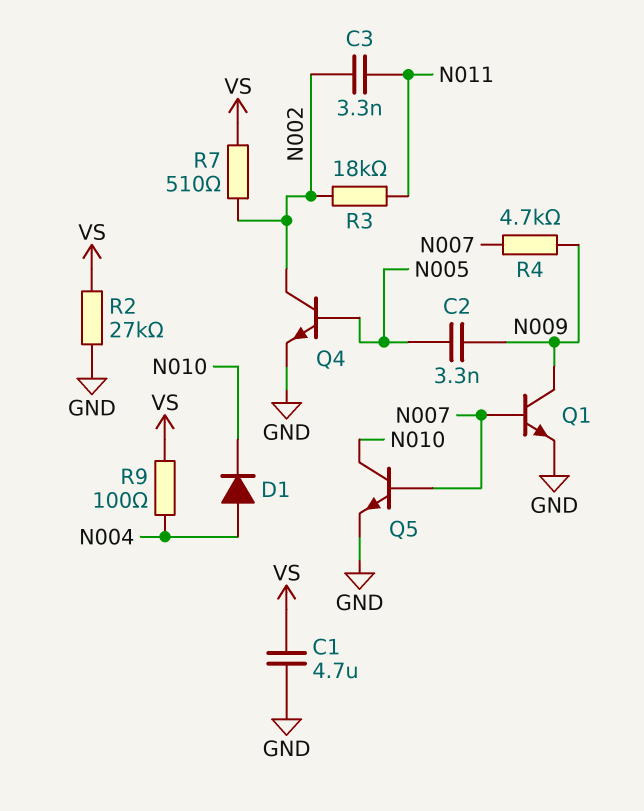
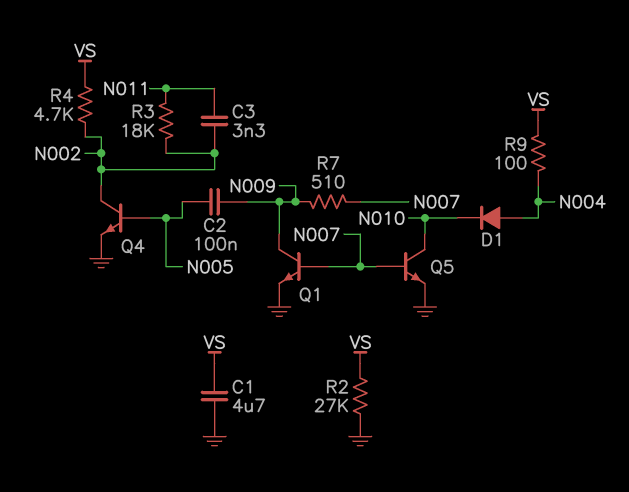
C2: 3.3nF (N005, N009) -> 100nF (N005, N009)
R4: 4.7k (N007, N009) -> 4.7k (N002, VS)
R7: 510 (N002, VS) -> 510 (N007, N009)

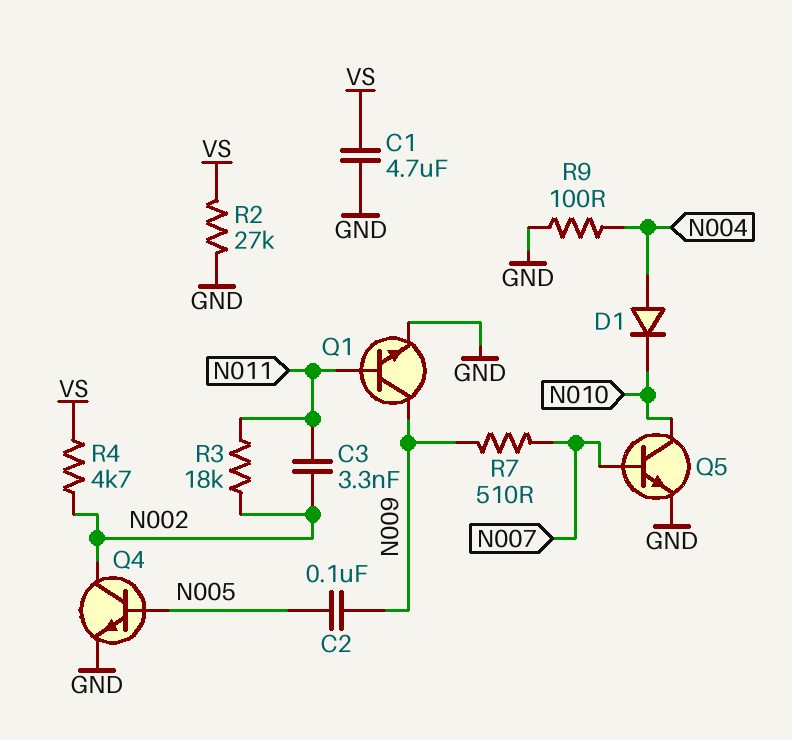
Q1: NPN (B N007, C N009, E GND) -> NPN (B N011, C N009, E GND)
R9: 100 (N004, VS) -> 100 (GND, N004)

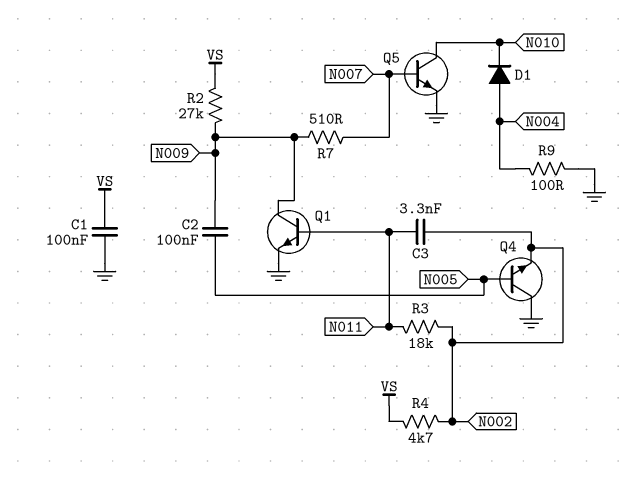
C1: 4.7uF (GND, VS) -> 100nF (GND, VS)
Q4: NPN (B N005, C N002, E GND) -> NPN (B N005, C GND, E N002)
R2: 27k (GND, VS) -> 27k (N009, VS)

